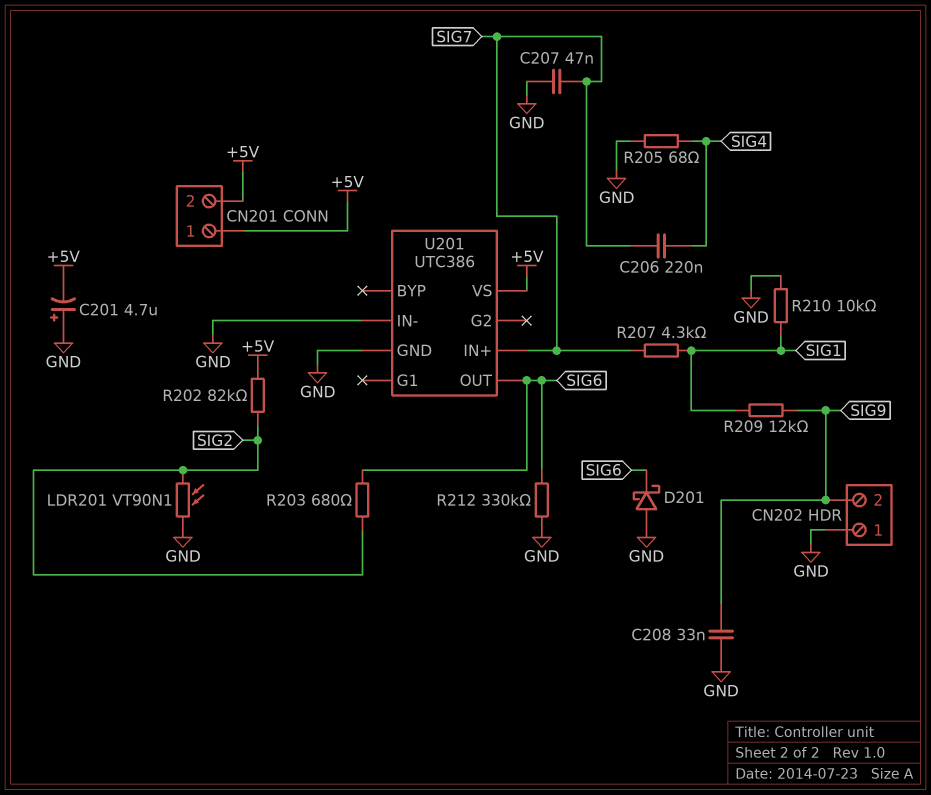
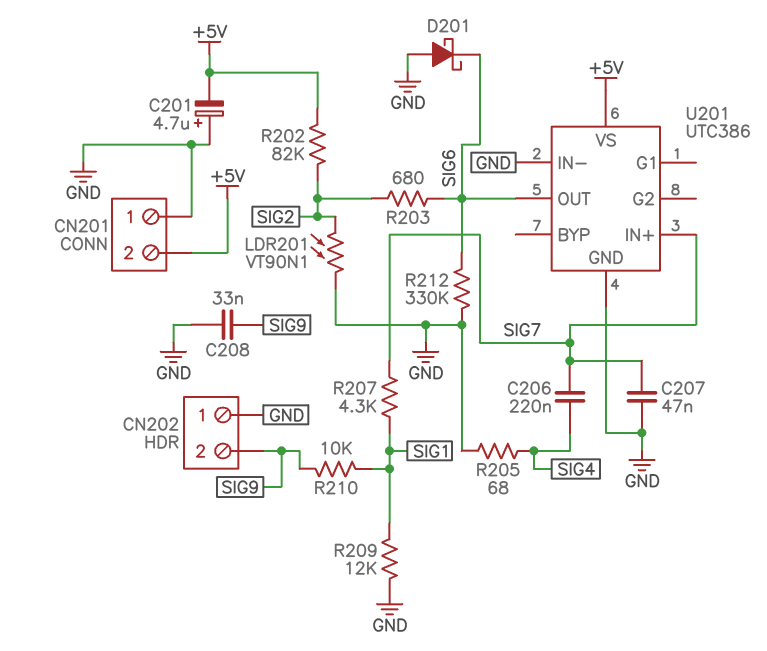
CN201 pin 1: +5V -> GND
R209: 12k (SIG1, SIG9) -> 12k (GND, SIG1)
R210: 10k (GND, SIG1) -> 10k (SIG1, SIG9)

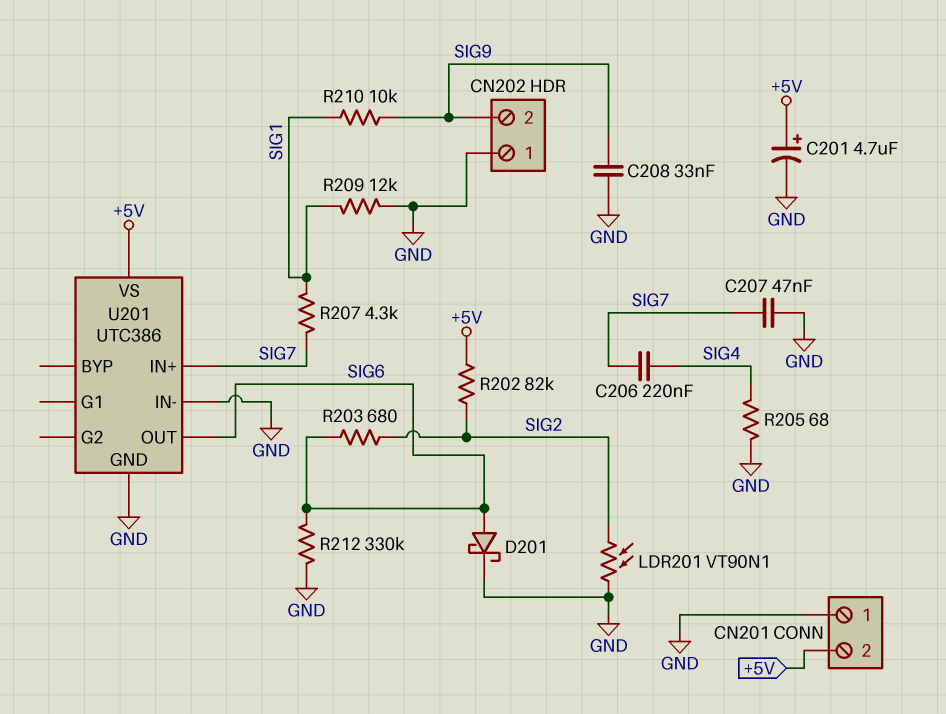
C201: 4.7uF (plus GND, minus +5V) -> 4.7uF (plus +5V, minus GND)
D201: schottky (A GND, K SIG6) -> schottky (A SIG6, K GND)

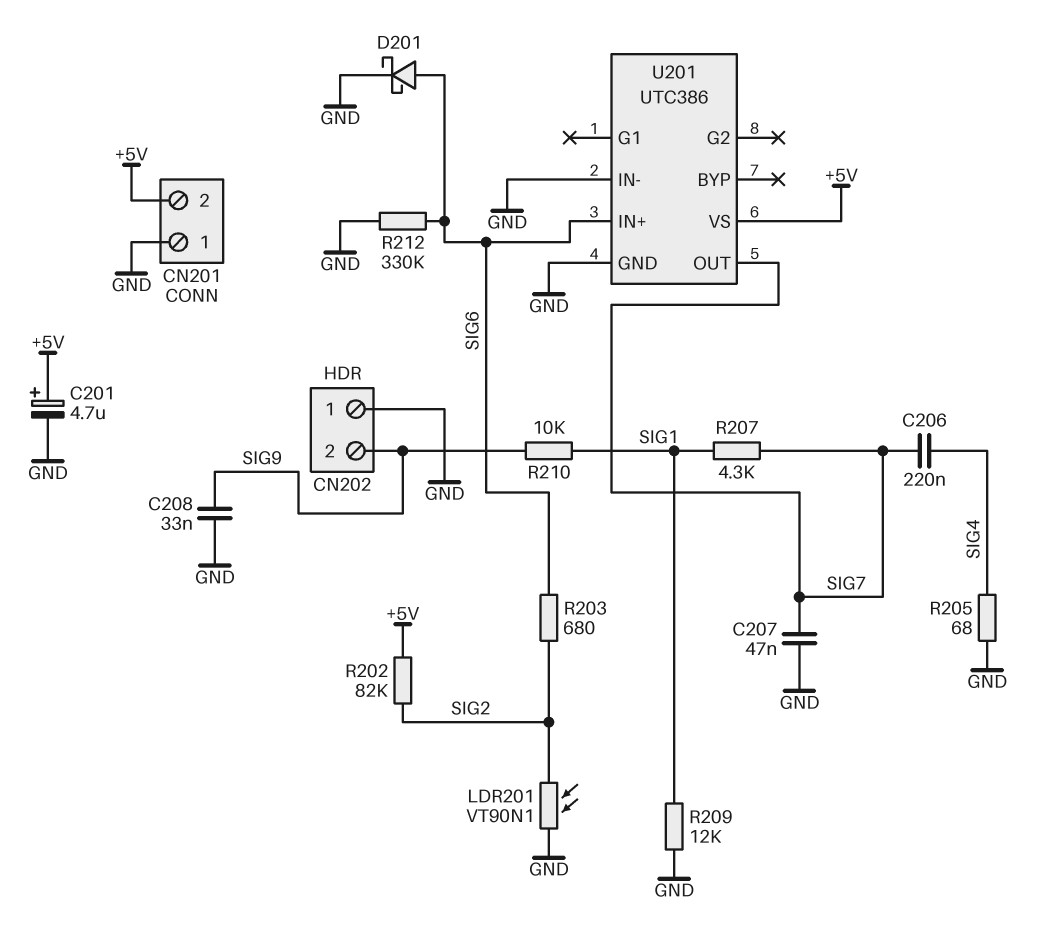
U201 pin IN+: SIG7 -> SIG6
U201 pin OUT: SIG6 -> SIG7

